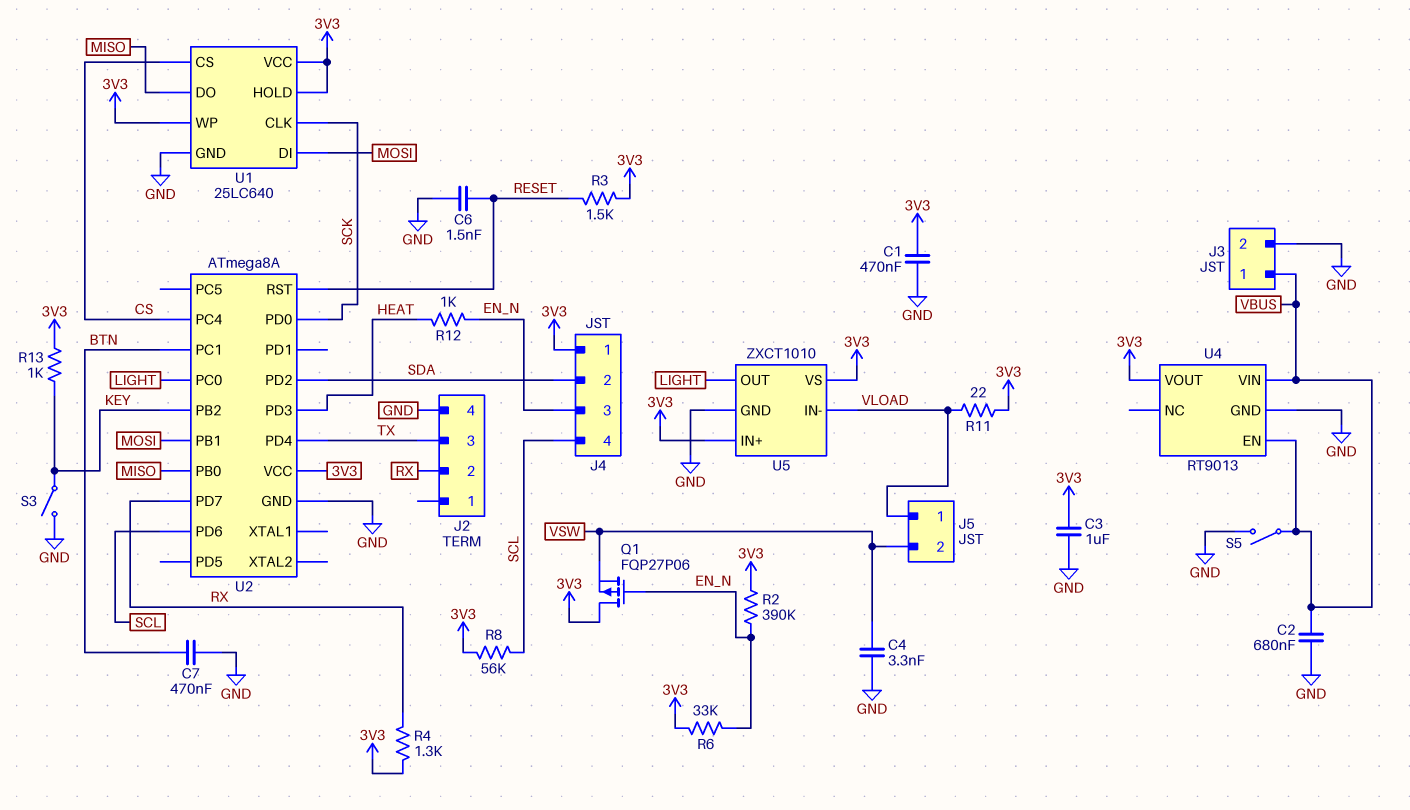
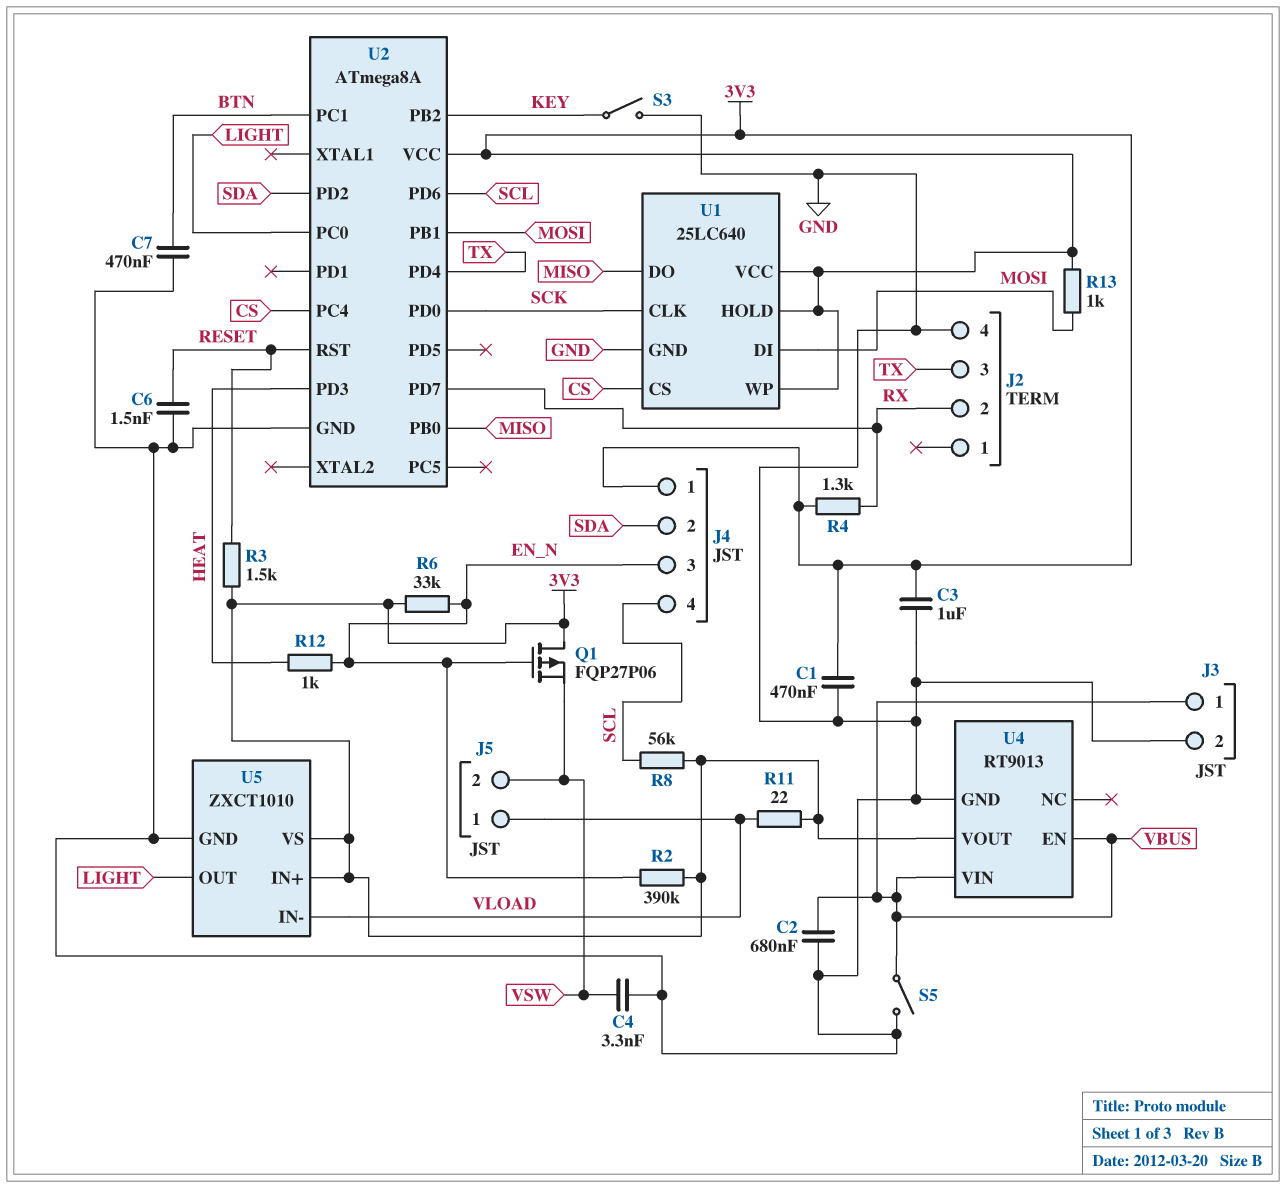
R13: 1k (3V3, KEY) -> 1k (3V3, MOSI)

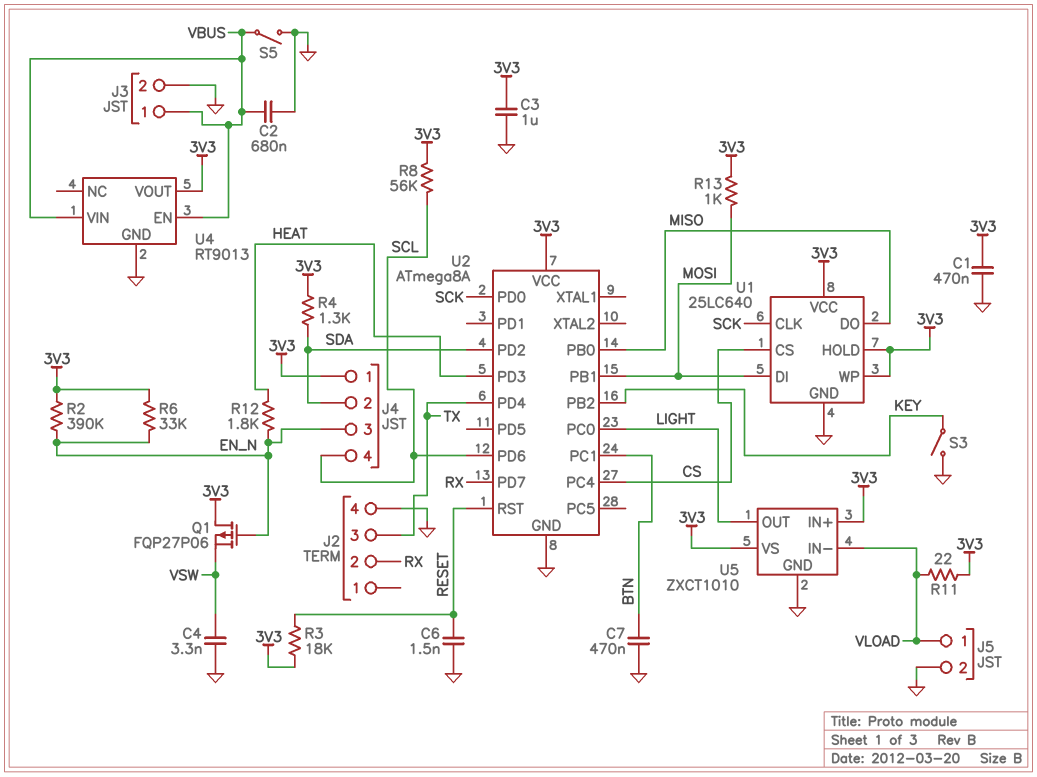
J5 pin 2: VSW -> GND
R3: 1.5k (3V3, RESET) -> 18k (3V3, RESET)
R4: 1.3k (3V3, RX) -> 1.3k (3V3, SDA)
R12: 1k (EN_N, HEAT) -> 1.8k (EN_N, HEAT)

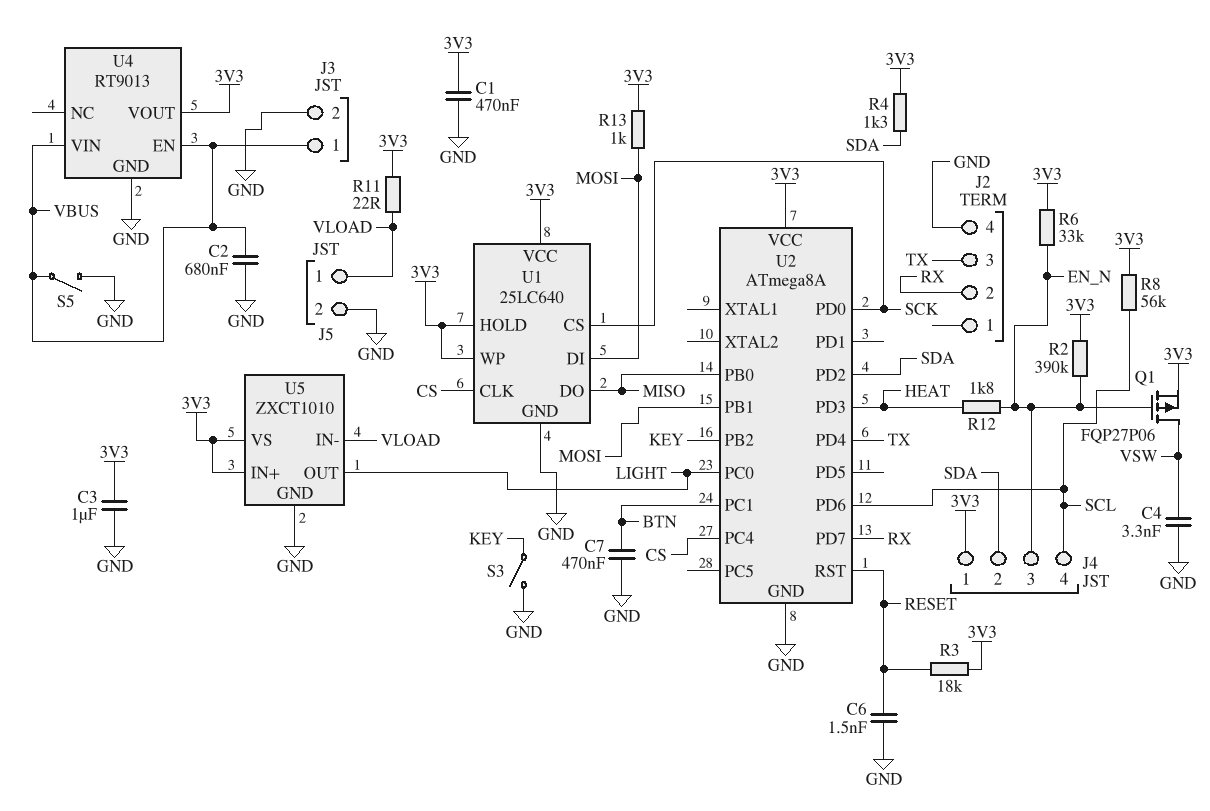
Q1: PMOS FQP27P06 (G EN_N, D 3V3, S VSW) -> PMOS FQP27P06 (G EN_N, D VSW, S 3V3)
U1 pin CLK: SCK -> CS
U1 pin CS: CS -> SCK

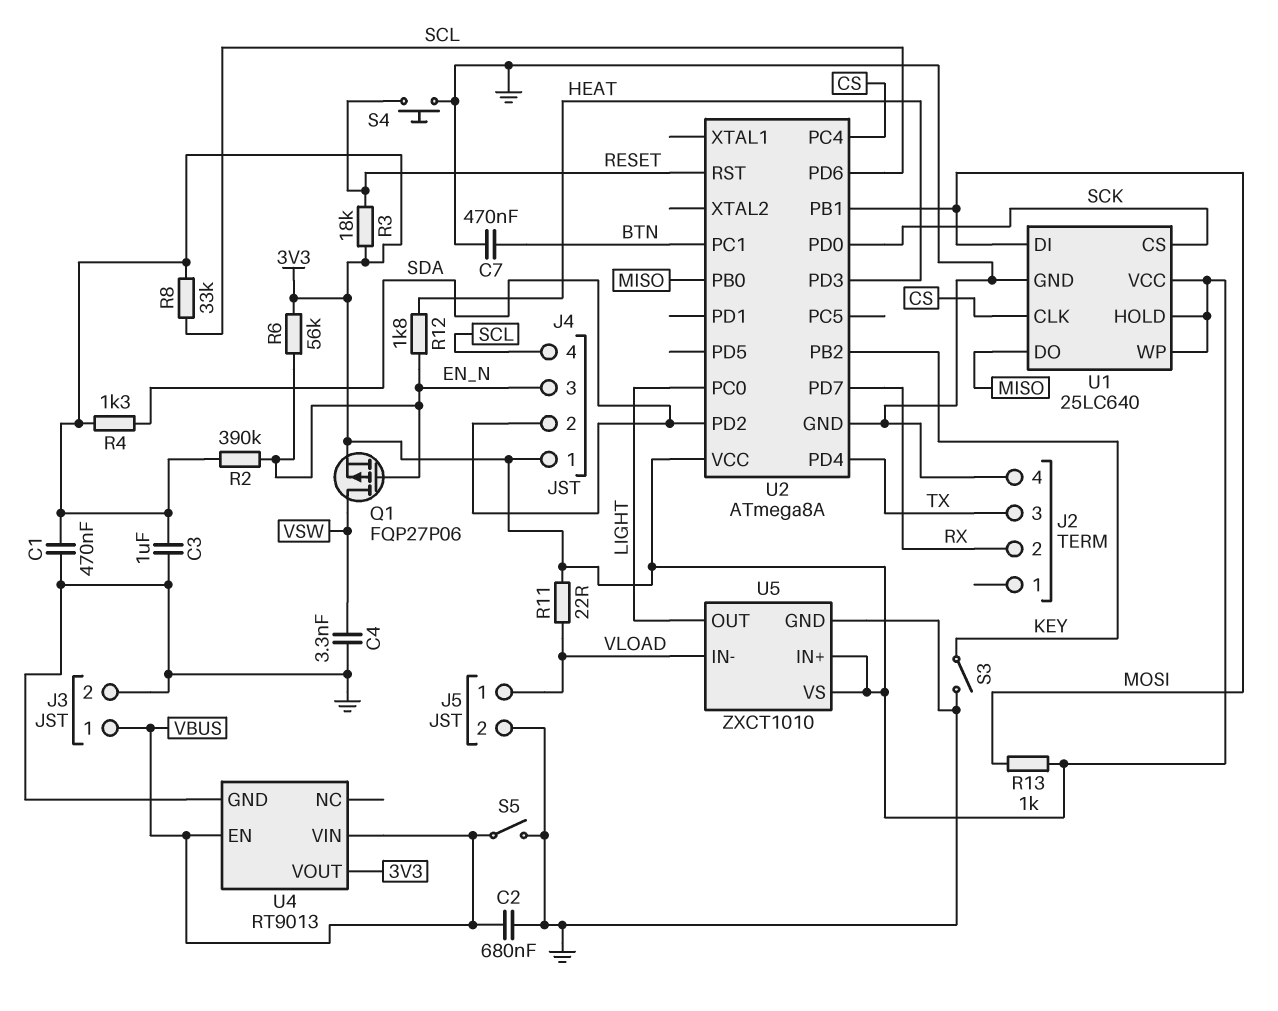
C6: 1.5nF (GND, RESET) -> none
R6: 33k (3V3, EN_N) -> 56k (3V3, EN_N)
R8: 56k (3V3, SCL) -> 33k (3V3, SCL)
S4: none -> button (GND, RESET)

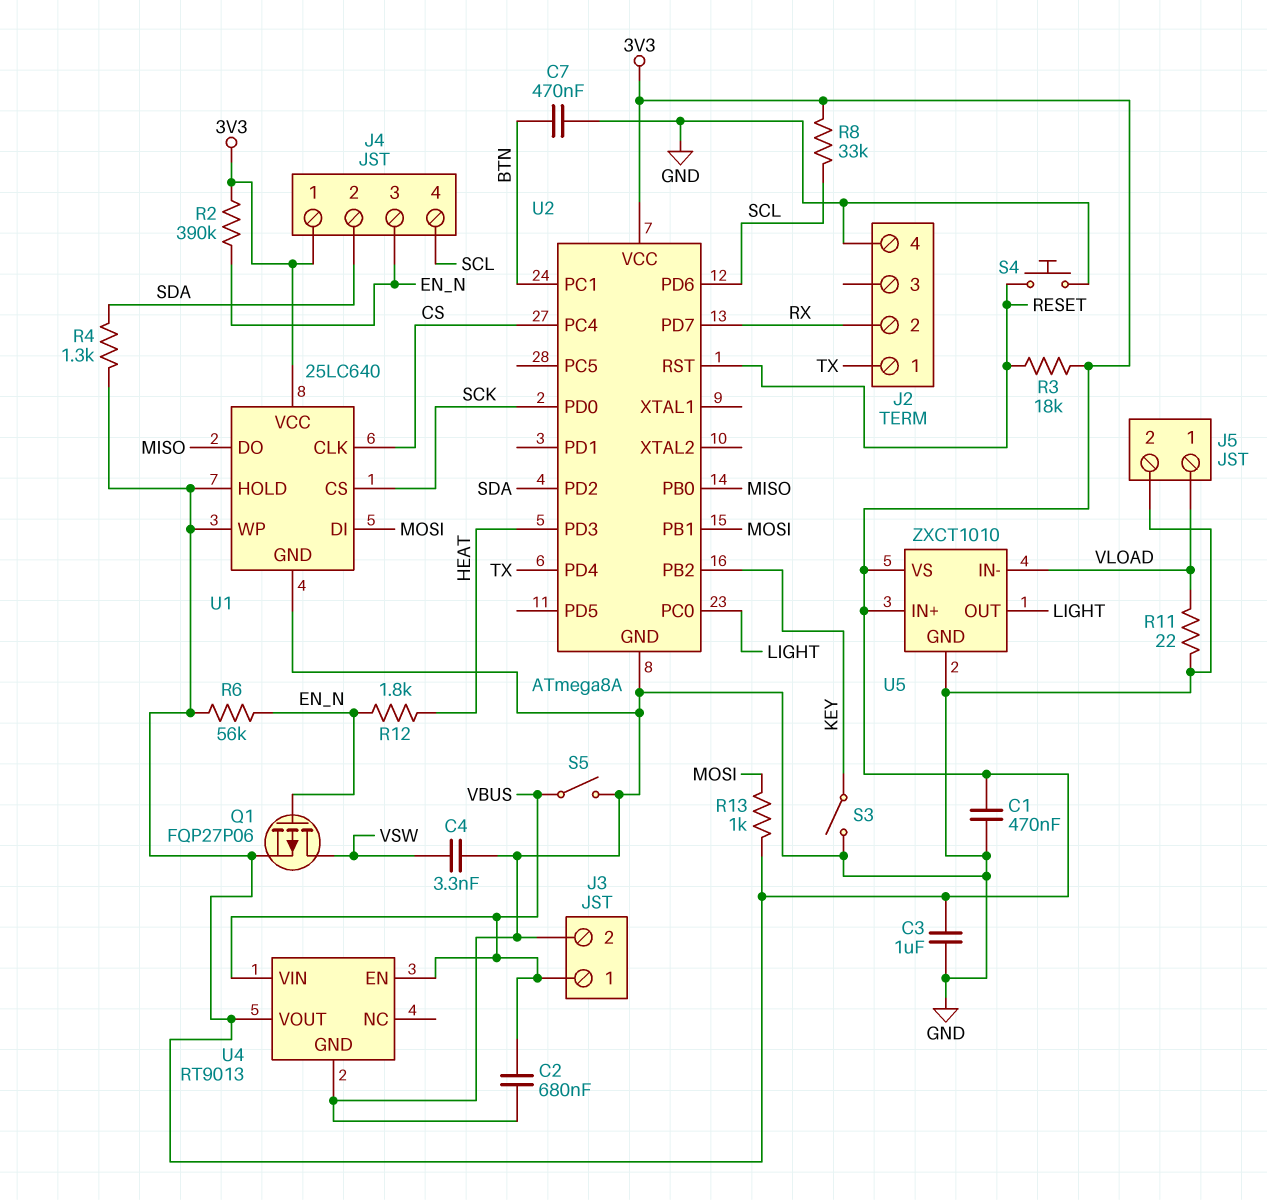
J2 pin 1: none -> TX
J2 pin 3: TX -> none
R11: 22 (3V3, VLOAD) -> 22 (GND, VLOAD)

